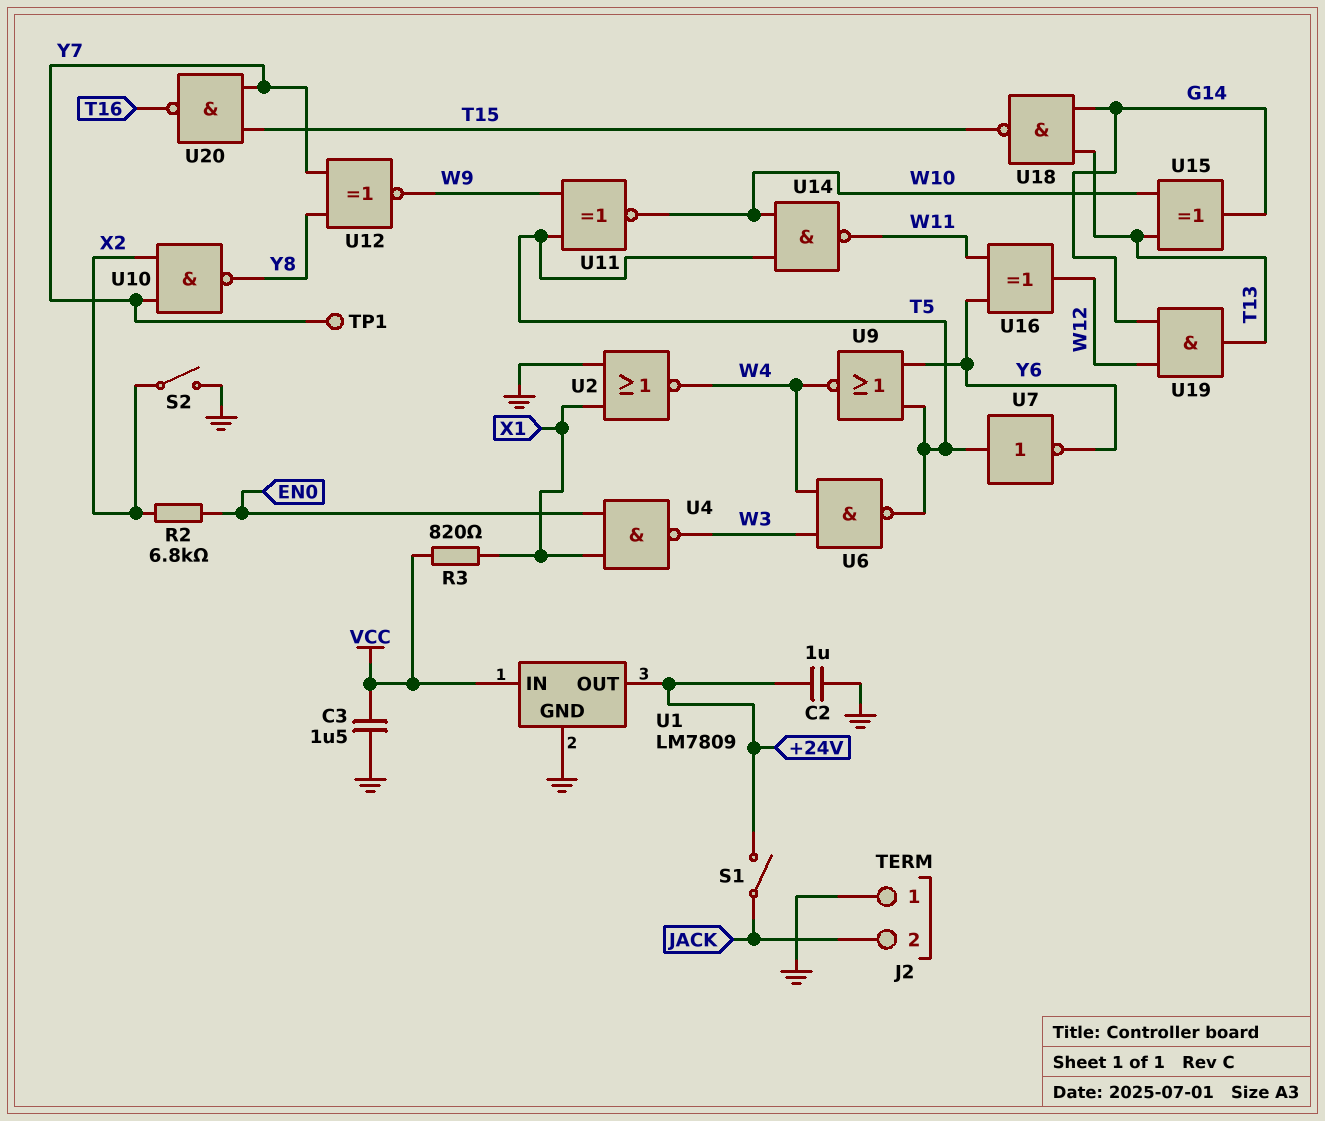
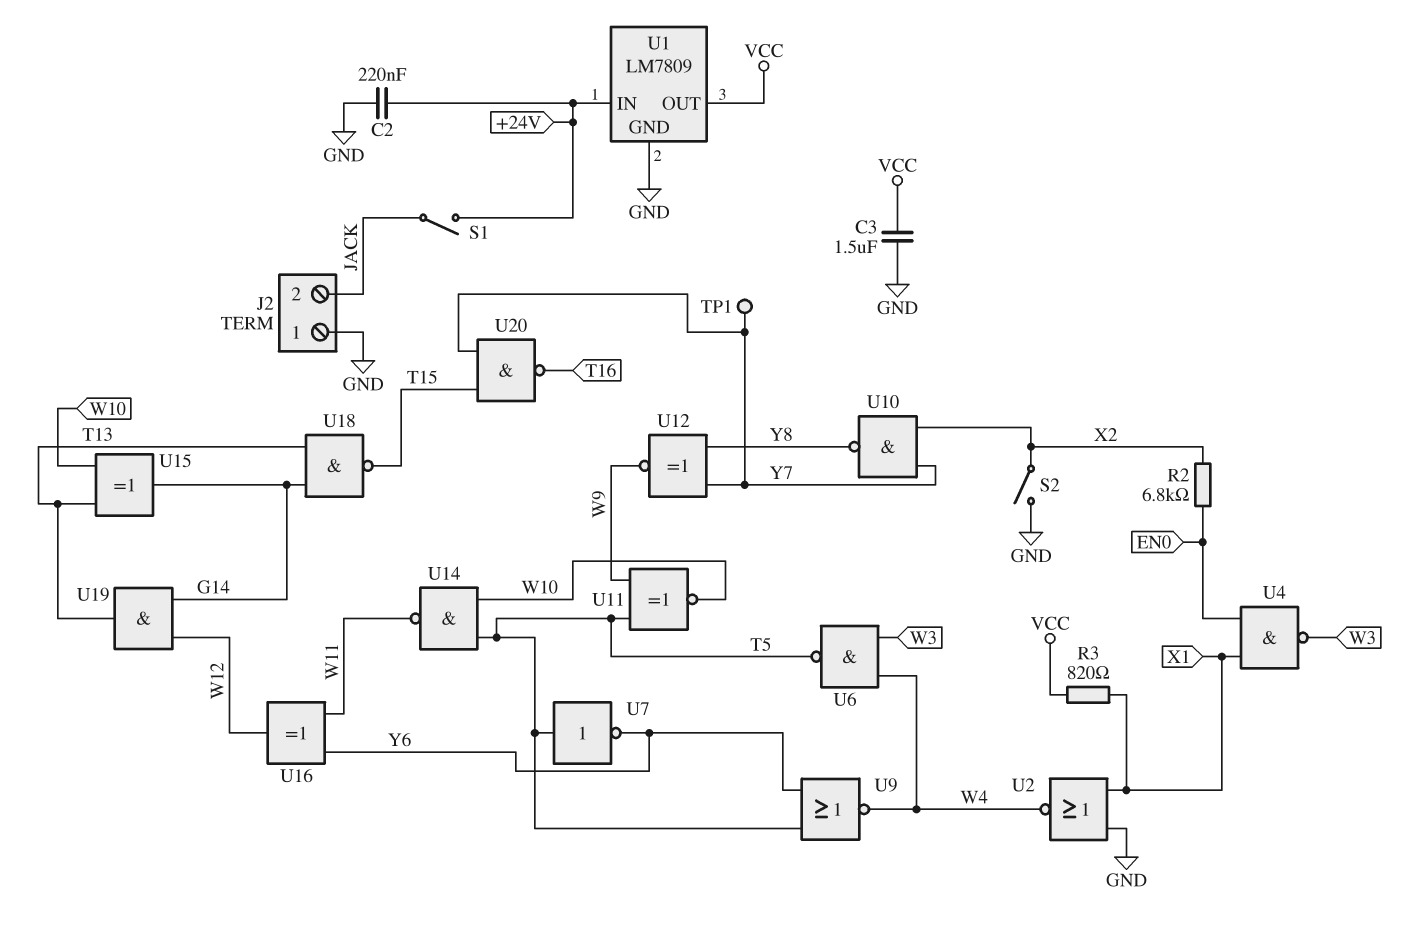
C2: 1uF (+24V, GND) -> 220nF (+24V, GND)
U1 pin IN: VCC -> +24V
U1 pin OUT: +24V -> VCC

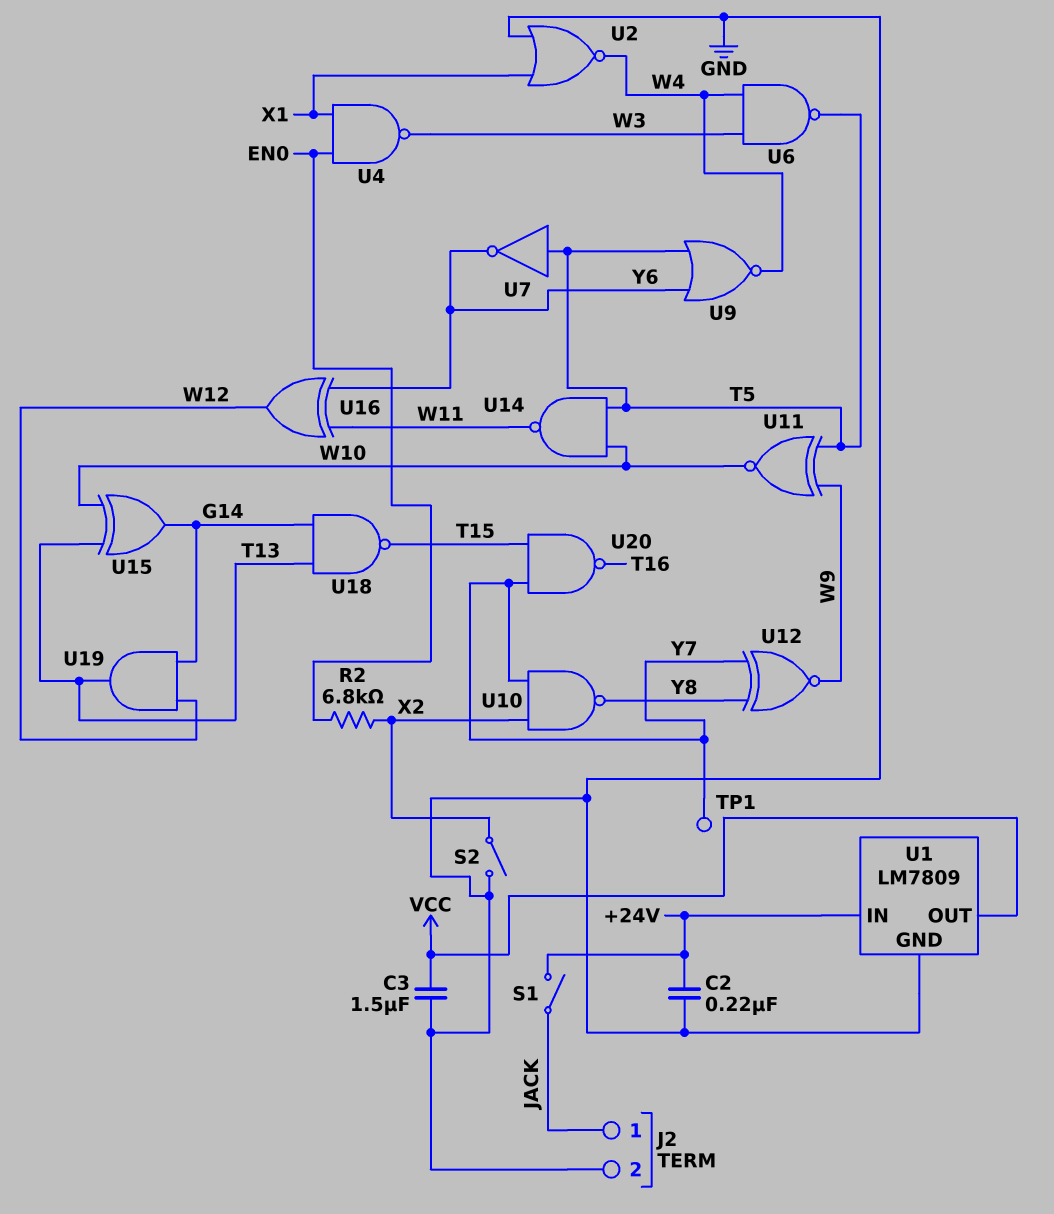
J2 pin 1: GND -> JACK
J2 pin 2: JACK -> GND
R3: 820 (VCC, X1) -> none

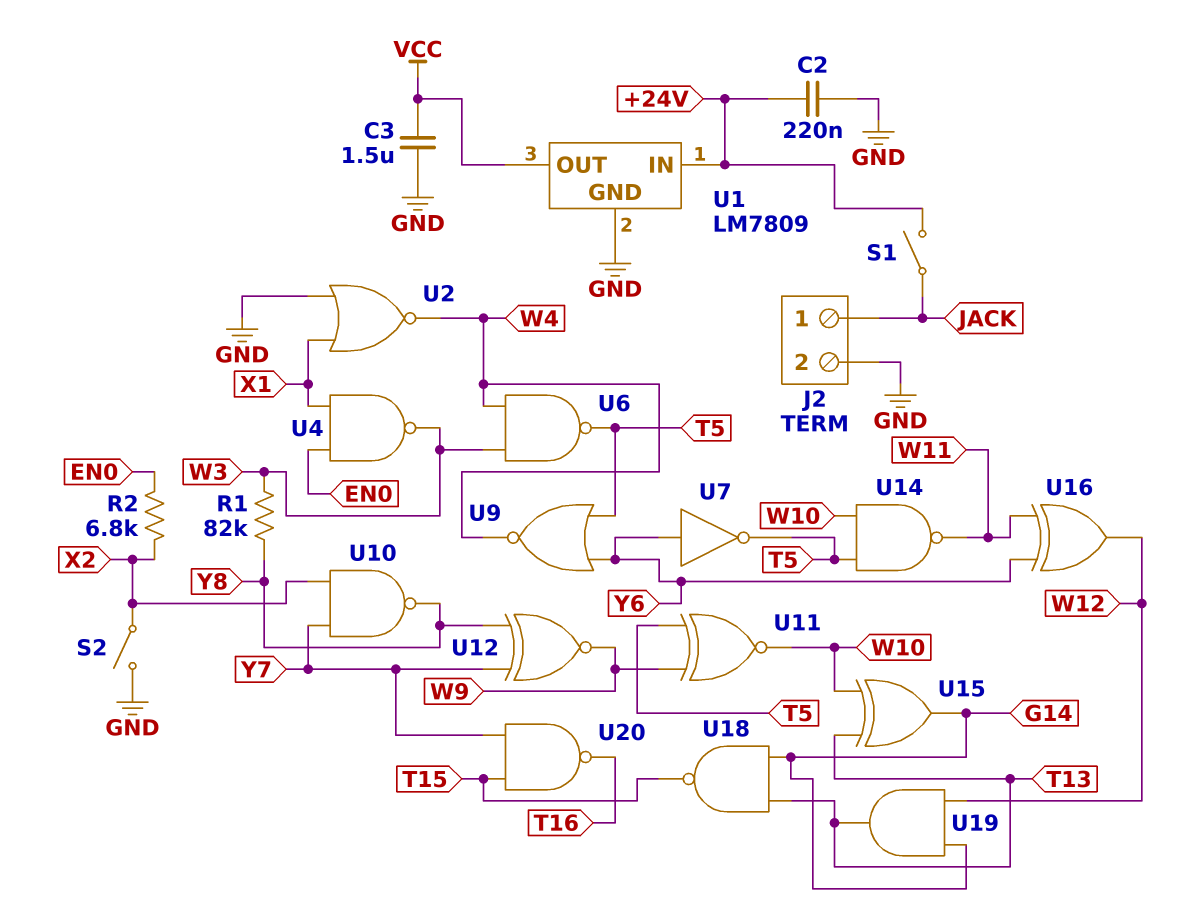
R1: none -> 82k (W3, Y8)
TP1: test point (Y7) -> none
U7: NOT (in T5, out Y6) -> NOT (in Y6, out T5)

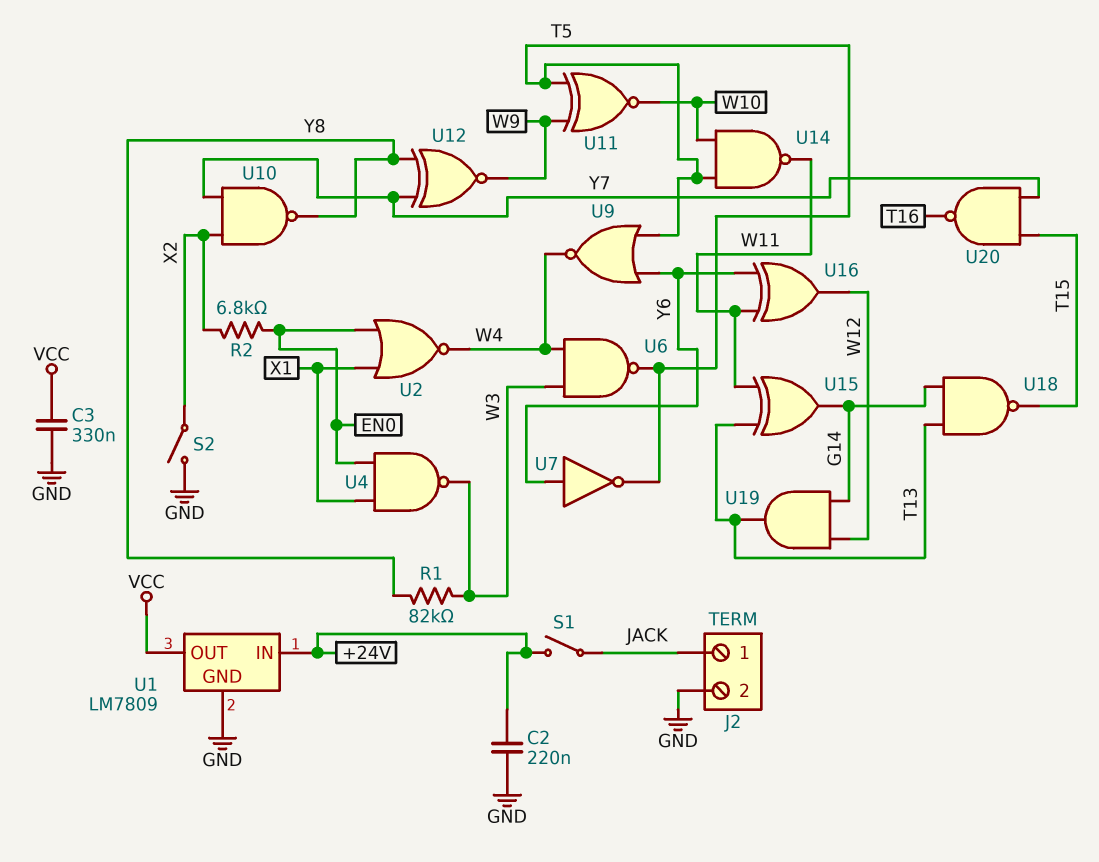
C3: 1.5uF (GND, VCC) -> 330nF (GND, VCC)
U2: NOR (in GND, in X1, out W4) -> NOR (in EN0, in X1, out W4)
U15: XOR (in T13, in W10, out G14) -> XOR (in T13, in W11, out G14)

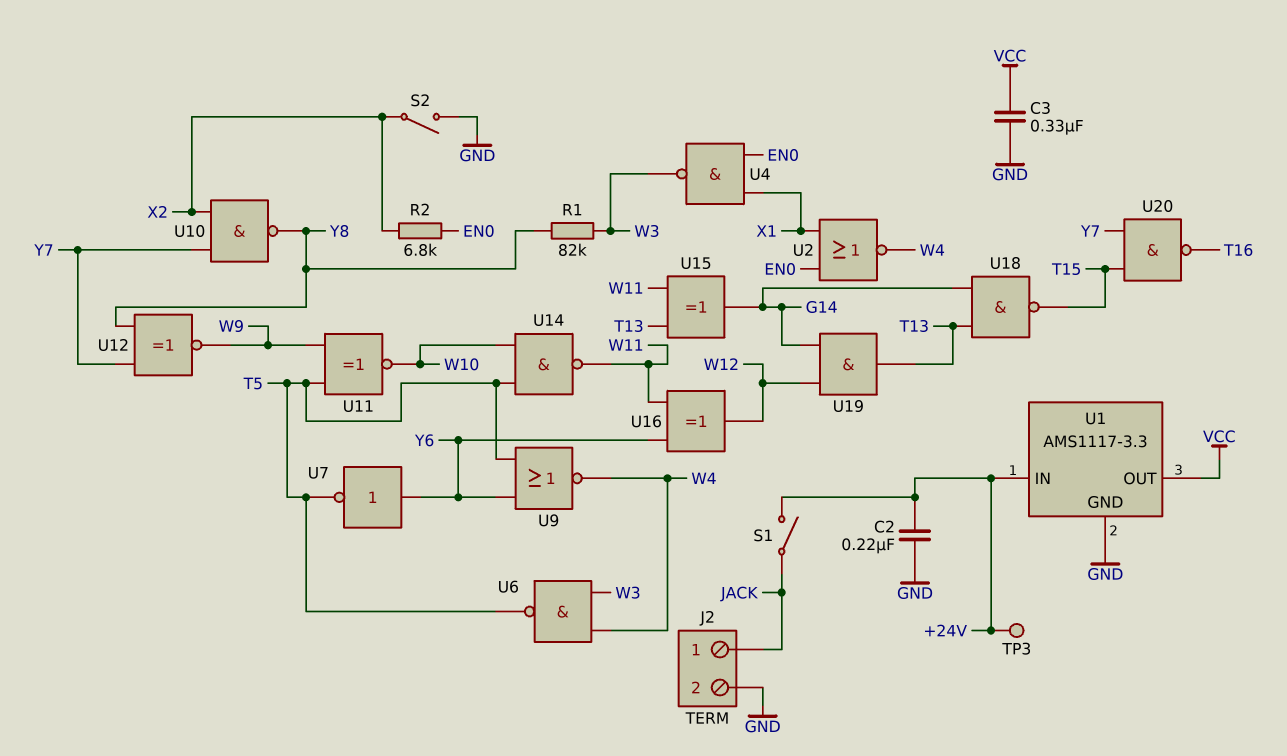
TP3: none -> test point (+24V)
U1: LM7809 -> AMS1117-3.3

